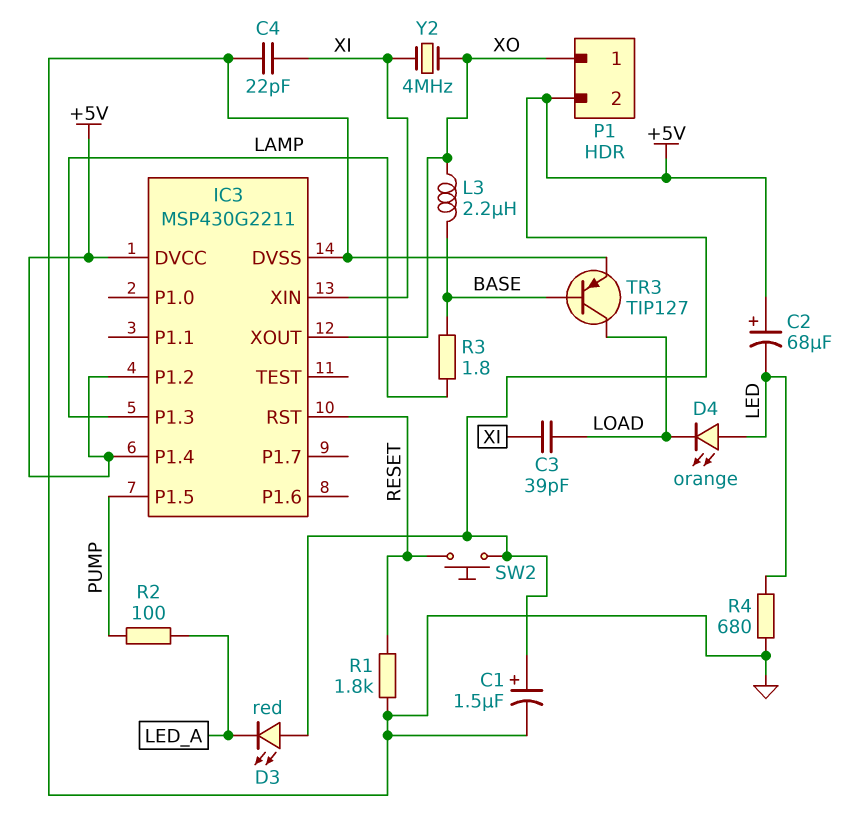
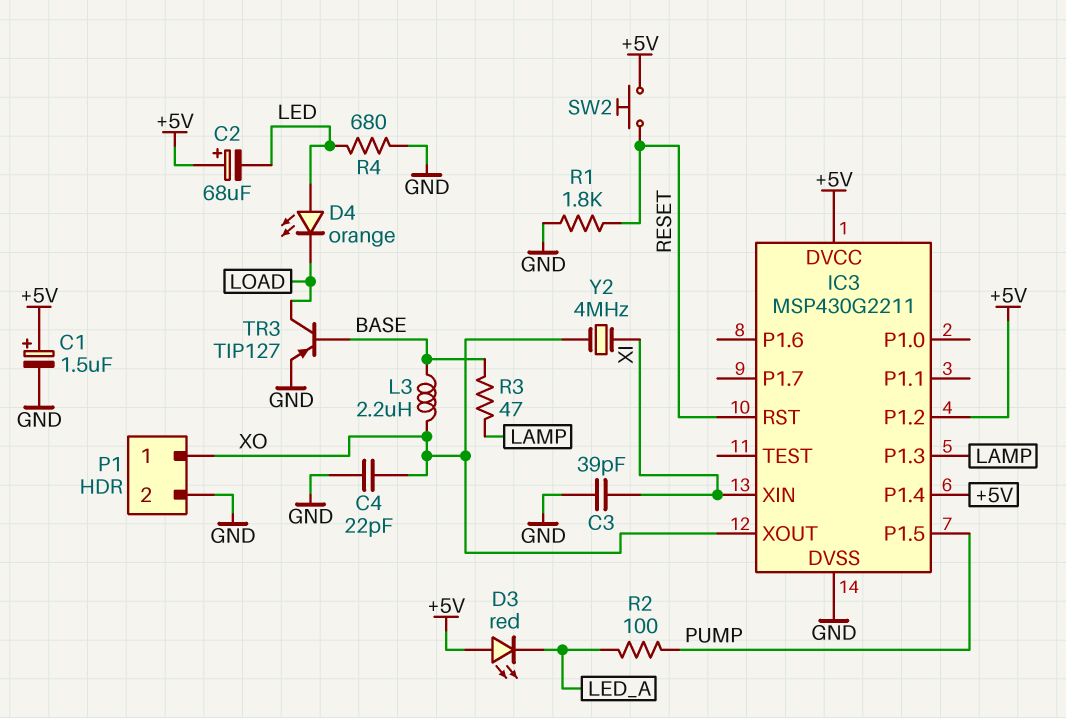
C3: 39pF (LOAD, XI) -> 39pF (GND, XI)
C4: 22pF (GND, XI) -> 22pF (GND, XO)
P1 pin 2: +5V -> GND
R3: 1.8 (BASE, LAMP) -> 47 (BASE, LAMP)

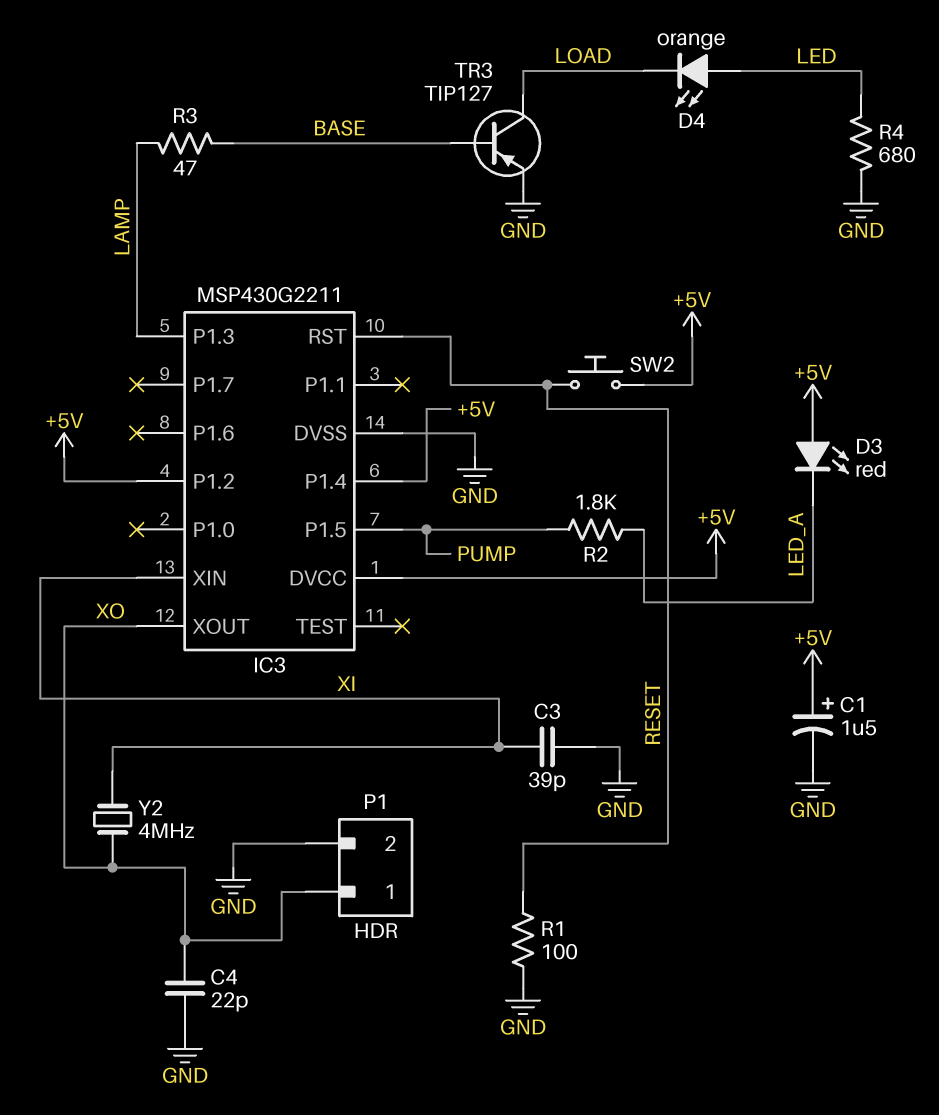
C2: 68uF (plus +5V, minus LED) -> none
L3: 2.2uH (BASE, XO) -> none
R1: 1.8k (GND, RESET) -> 100 (GND, RESET)
R2: 100 (LED_A, PUMP) -> 1.8k (LED_A, PUMP)

